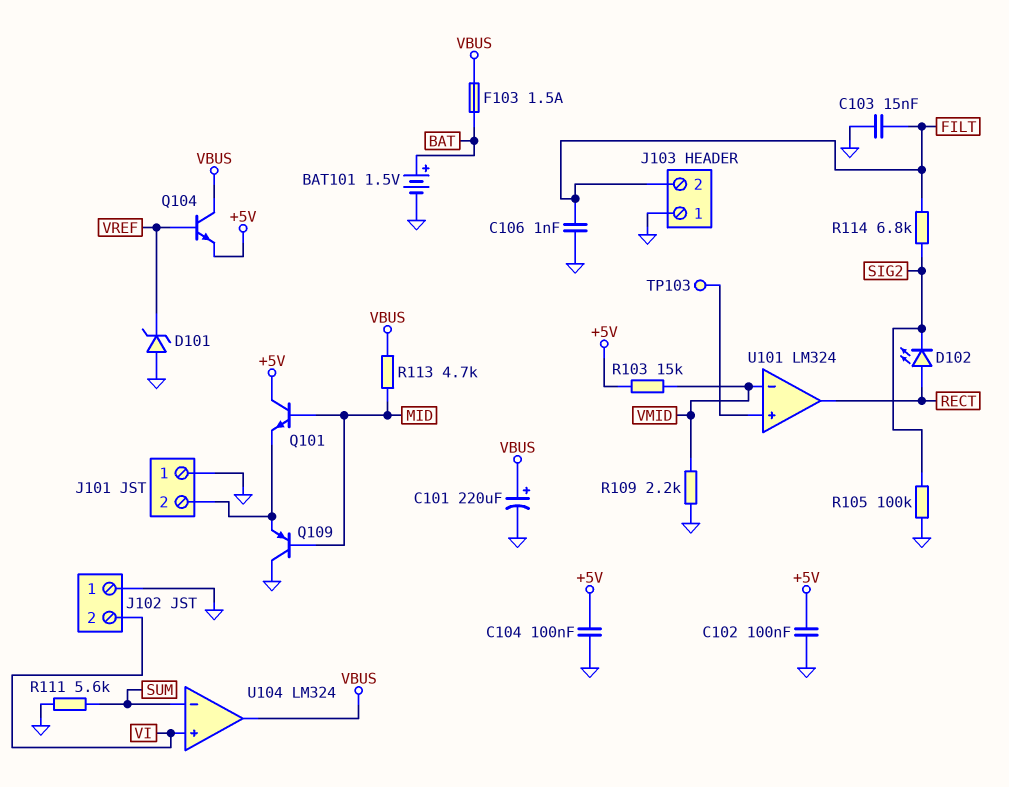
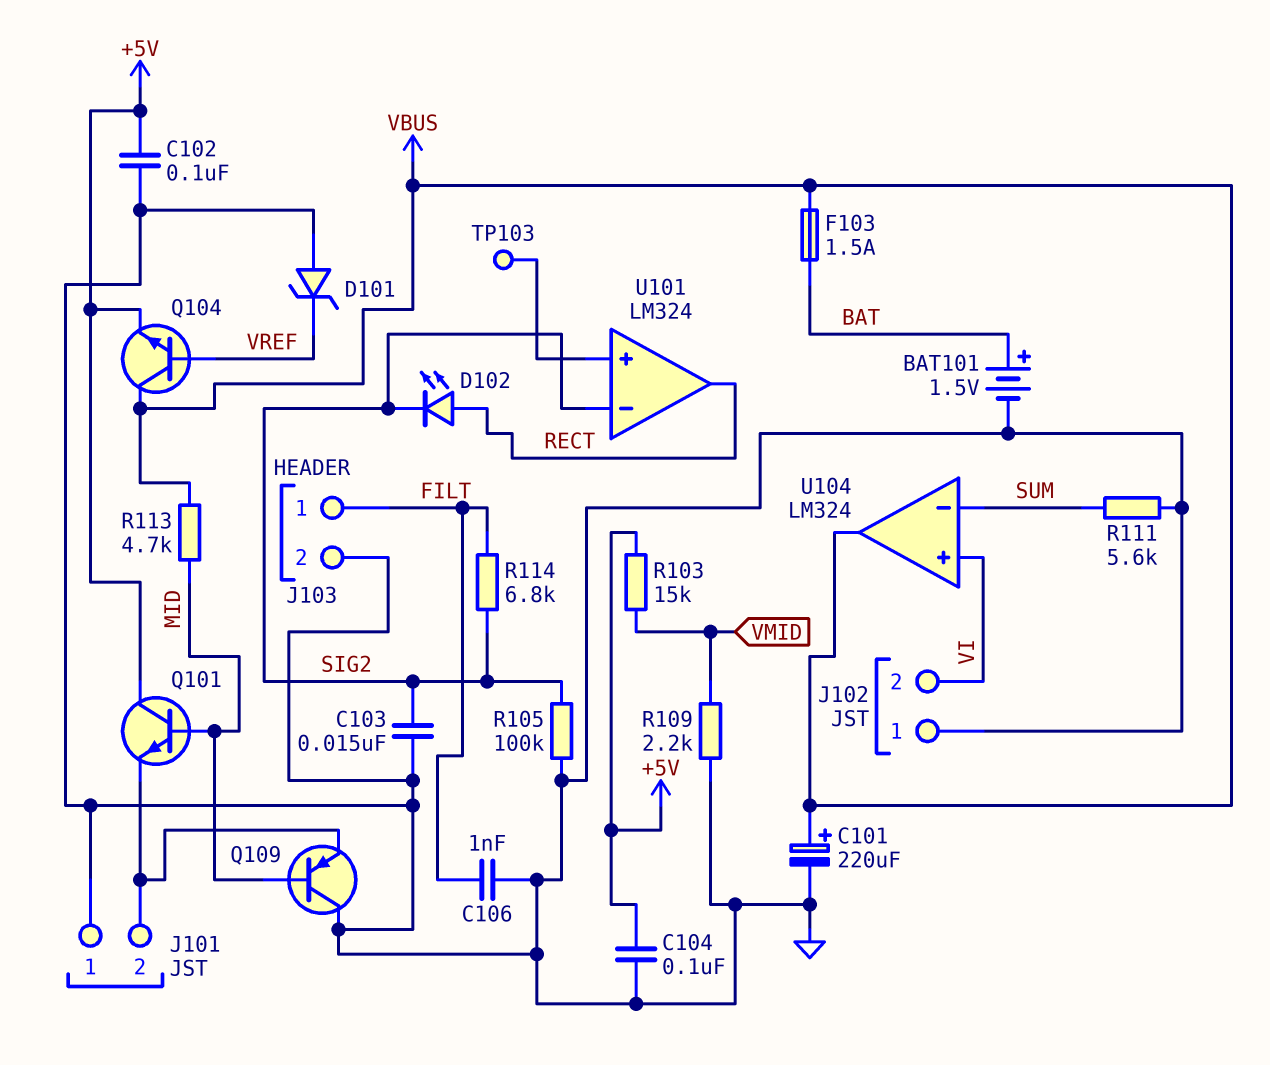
C103: 15nF (FILT, GND) -> 15nF (GND, SIG2)
J103 pin 1: GND -> FILT
J103 pin 2: FILT -> GND
U101 pin in-: VMID -> SIG2

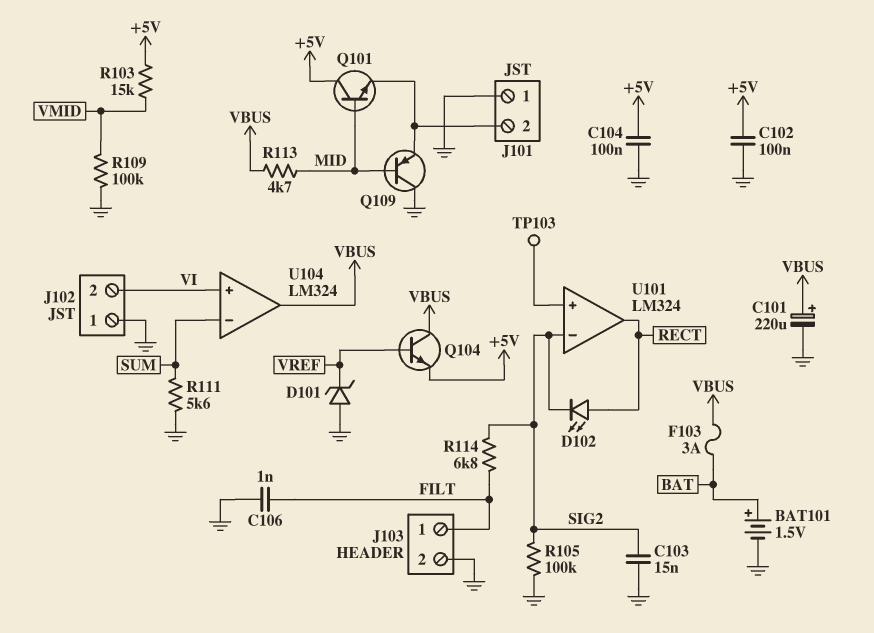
F103: 1.5A (BAT, VBUS) -> 3A (BAT, VBUS)
R109: 2.2k (GND, VMID) -> 100k (GND, VMID)

